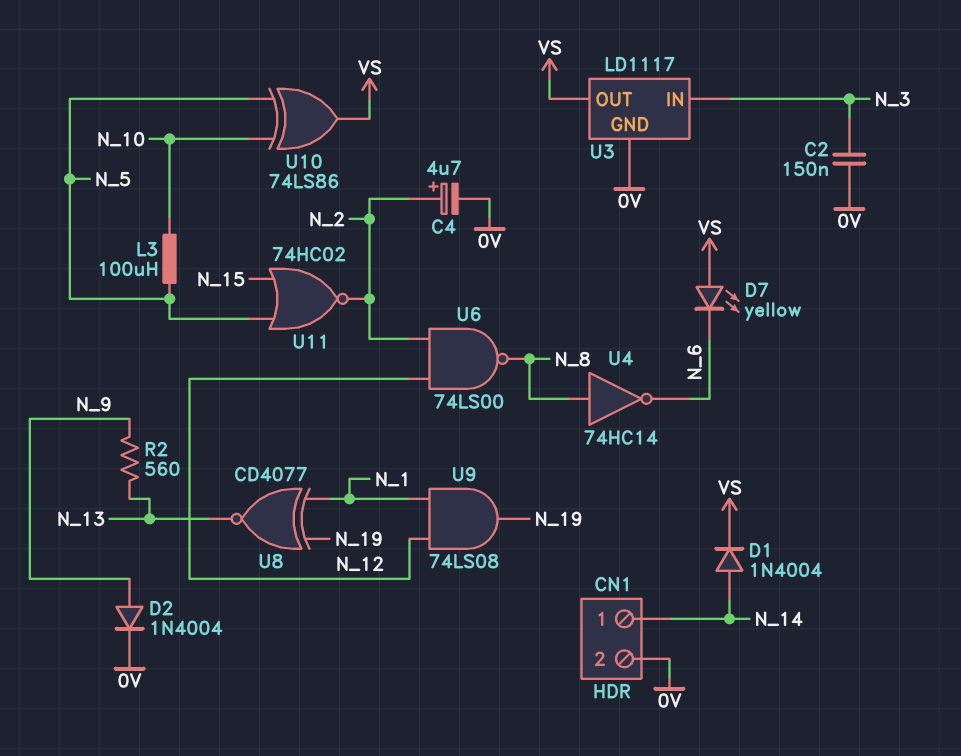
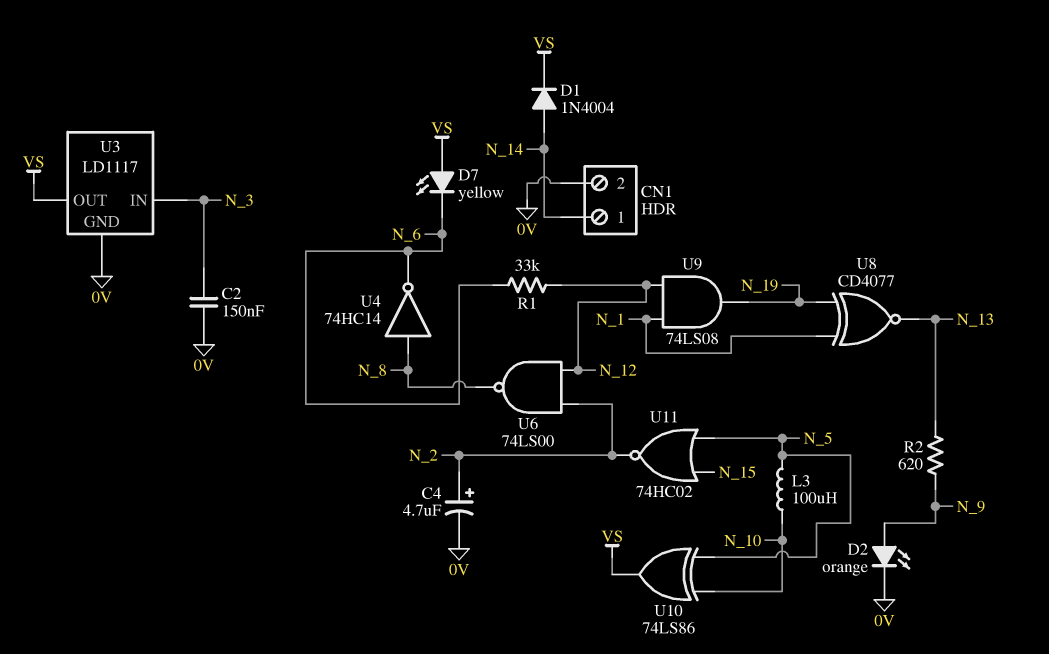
D2: diode 1N4004 (A N_9, K 0V) -> LED orange (A N_9, K 0V)
R1: none -> 33k (N_6, N_12)
R2: 560 (N_9, N_13) -> 620 (N_9, N_13)

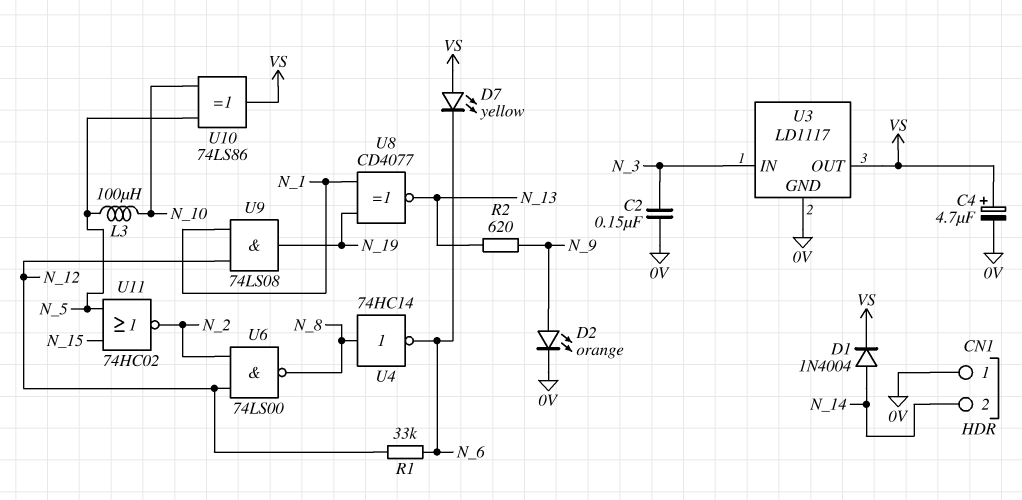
C4: 4.7uF (plus N_2, minus 0V) -> 4.7uF (plus VS, minus 0V)
CN1 pin 1: N_14 -> 0V
CN1 pin 2: 0V -> N_14

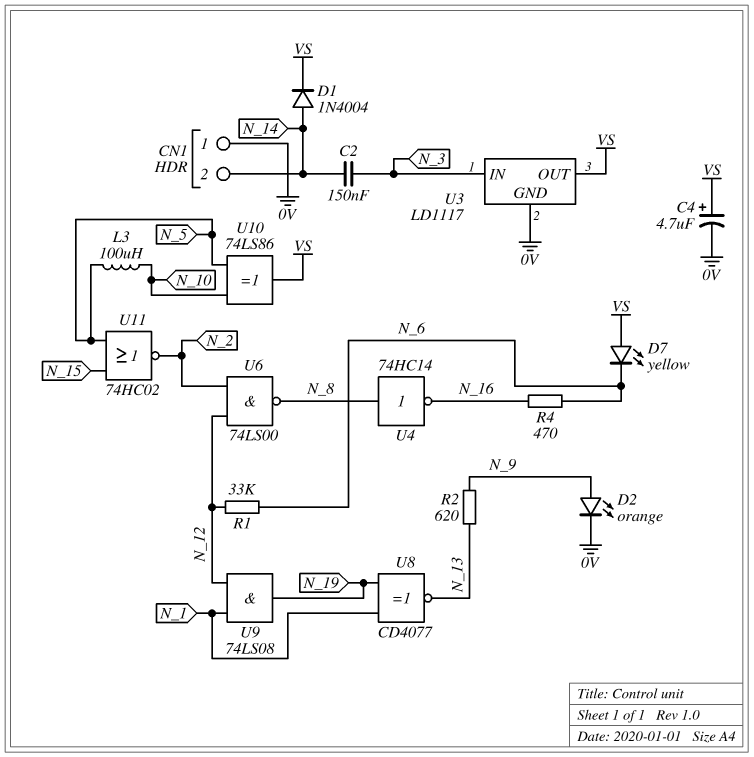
C2: 150nF (0V, N_3) -> 150nF (N_3, N_14)
R4: none -> 470 (N_6, N_16)
U4: NOT 74HC14 (in N_8, out N_6) -> NOT 74HC14 (in N_8, out N_16)

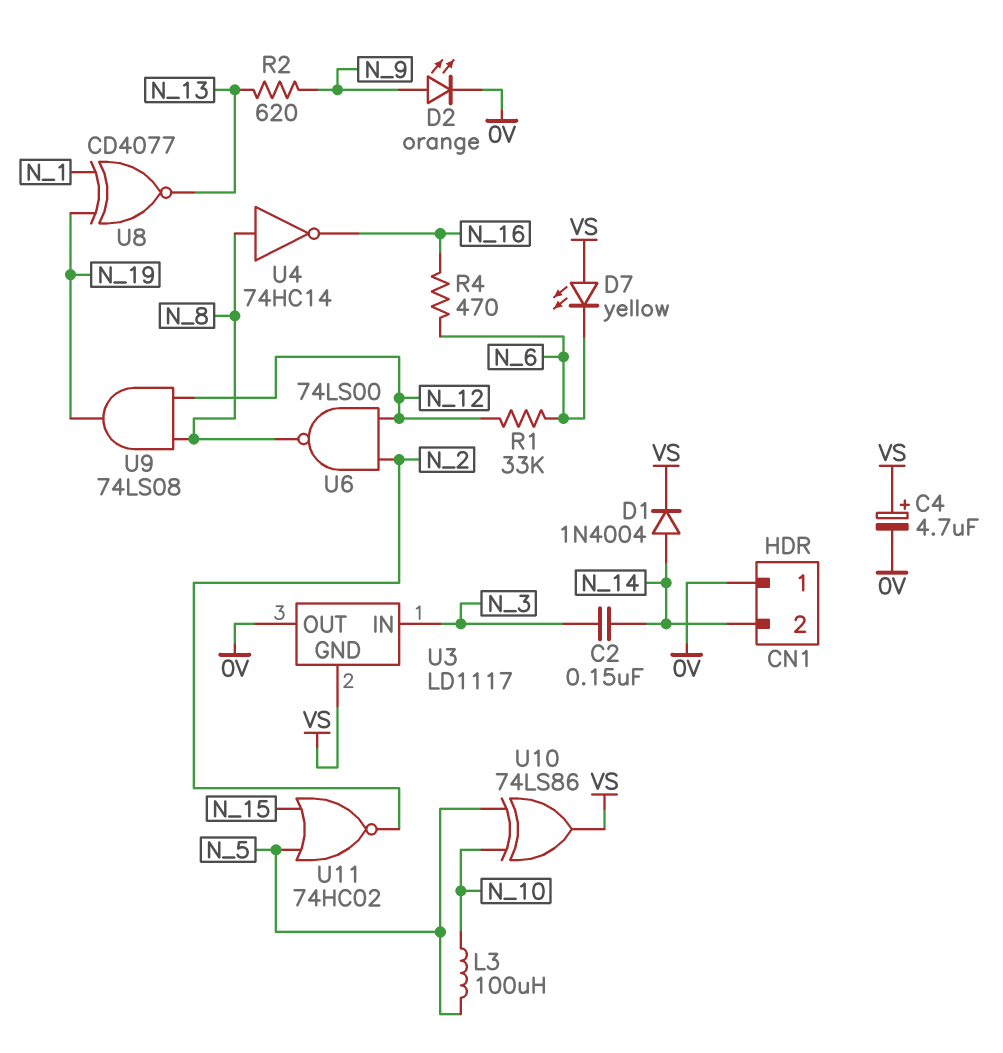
U3 pin GND: 0V -> VS
U3 pin OUT: VS -> 0V
U9: AND 74LS08 (in N_1, in N_12, out N_19) -> AND 74LS08 (in N_8, in N_12, out N_19)

